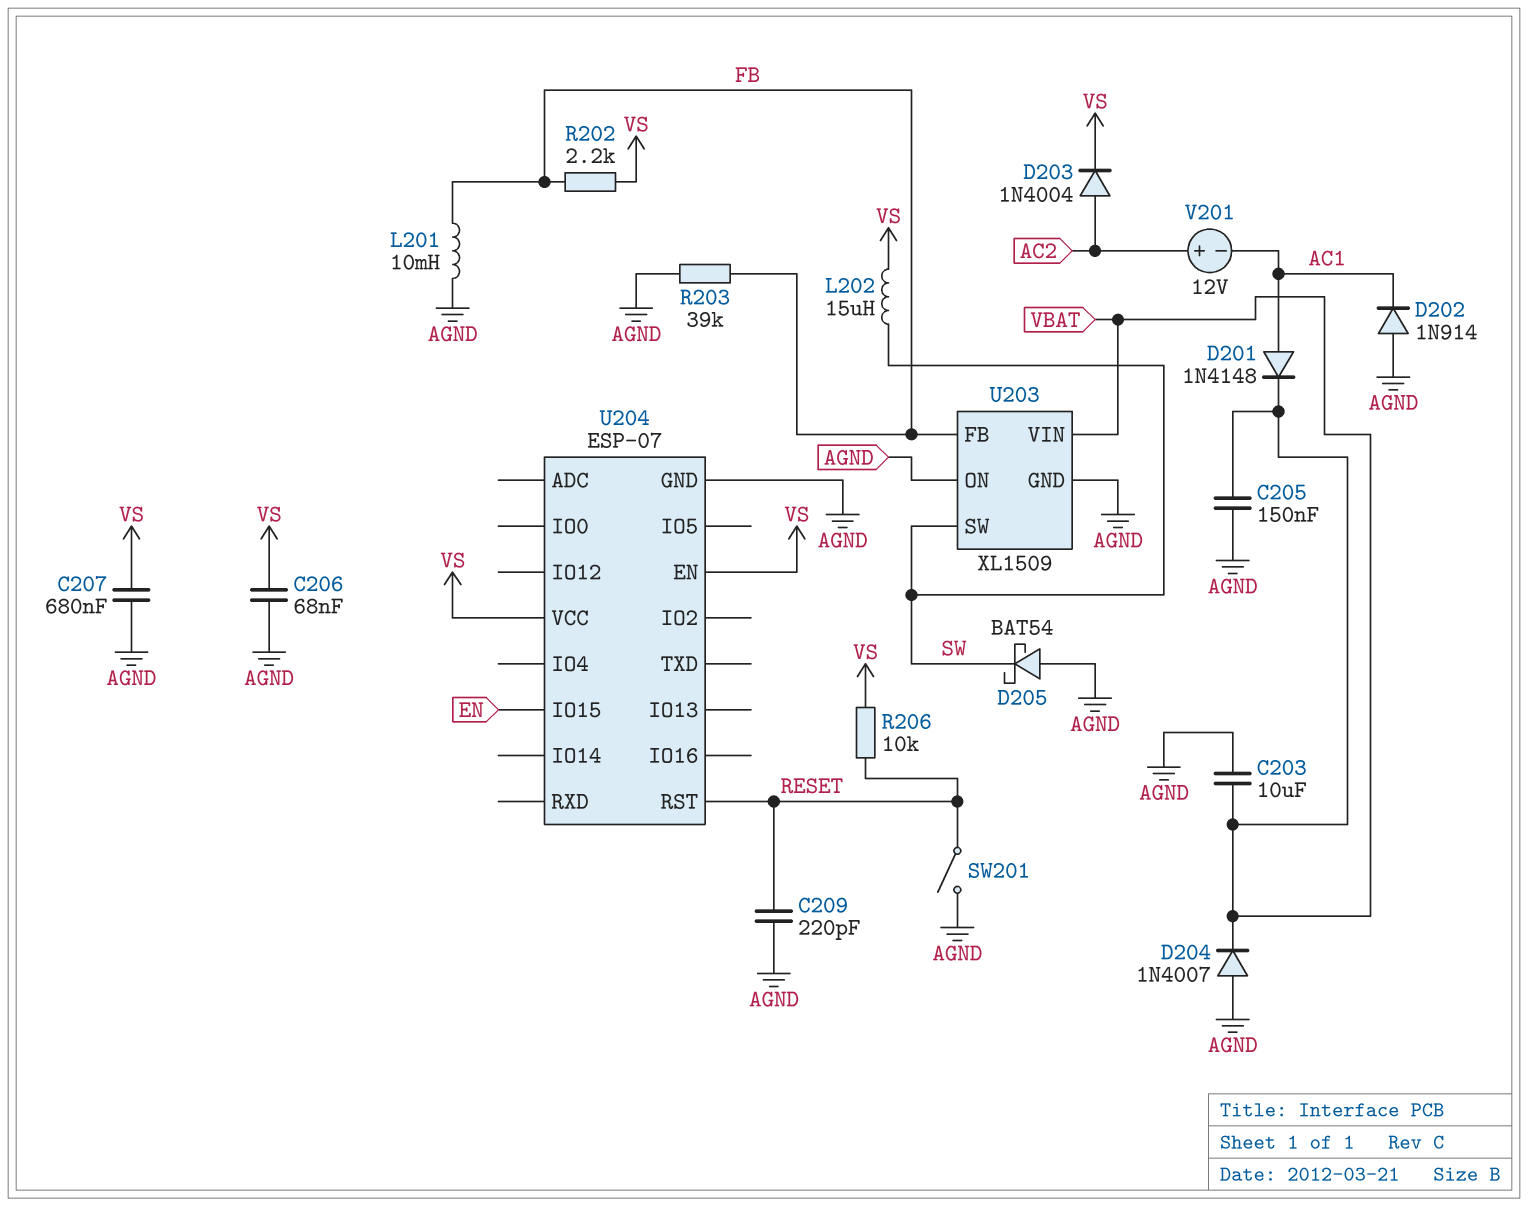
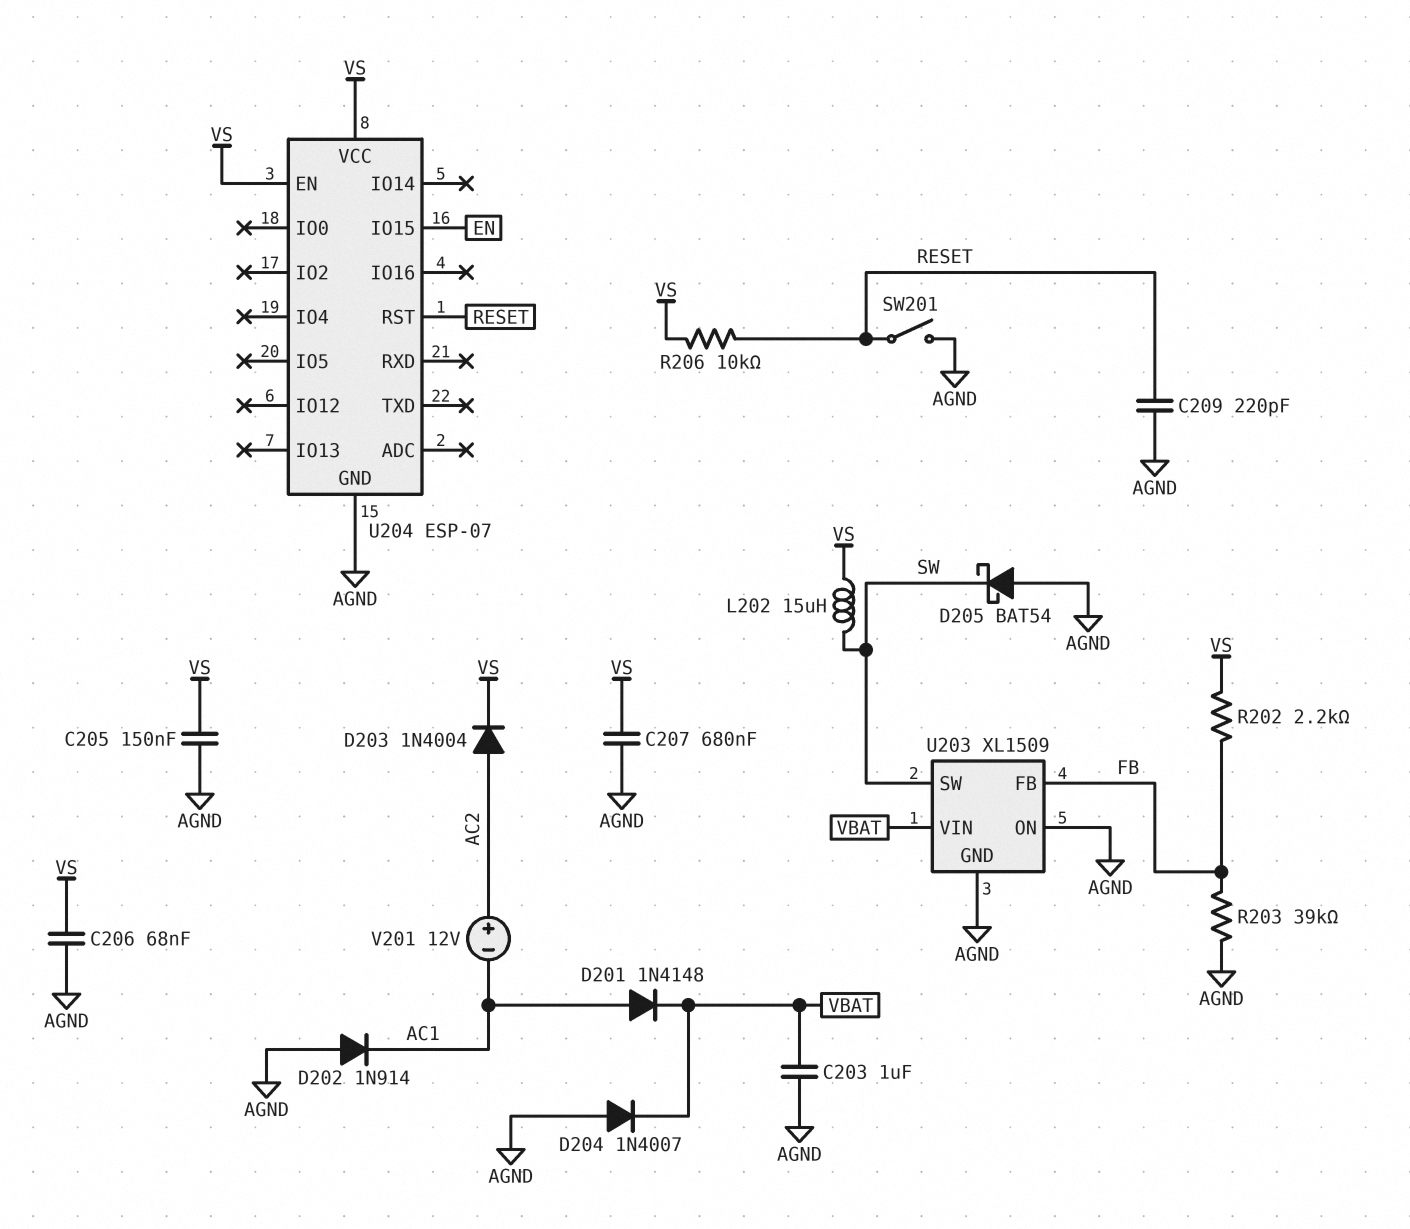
C203: 10uF (AGND, VBAT) -> 1uF (AGND, VBAT)
C205: 150nF (AGND, VBAT) -> 150nF (AGND, VS)
L201: 10mH (AGND, FB) -> none

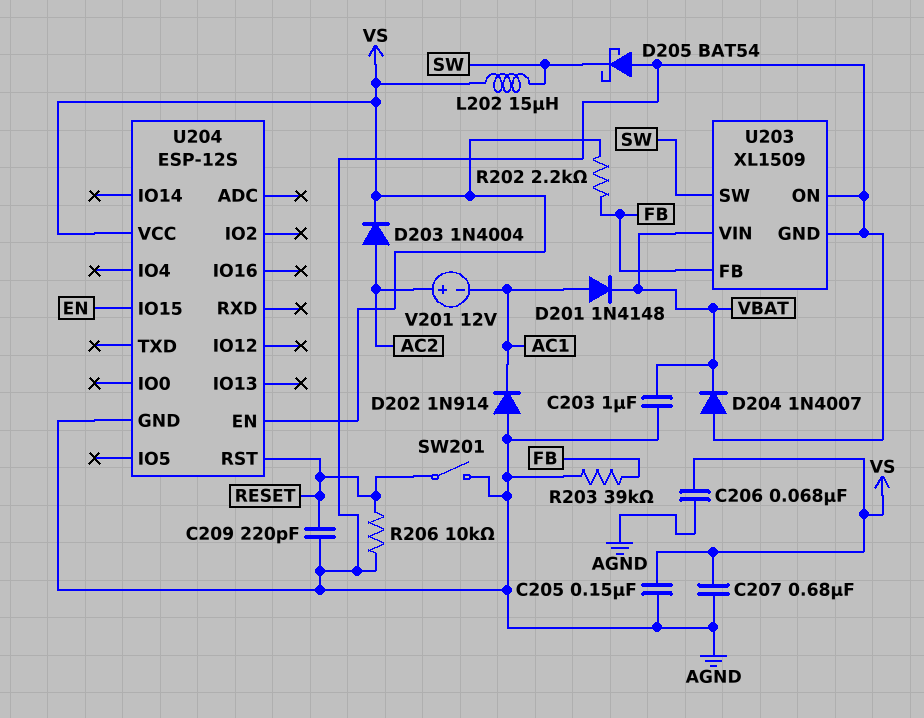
R206: 10k (RESET, VS) -> 10k (AGND, RESET)
U204: ESP-07 -> ESP-12S

